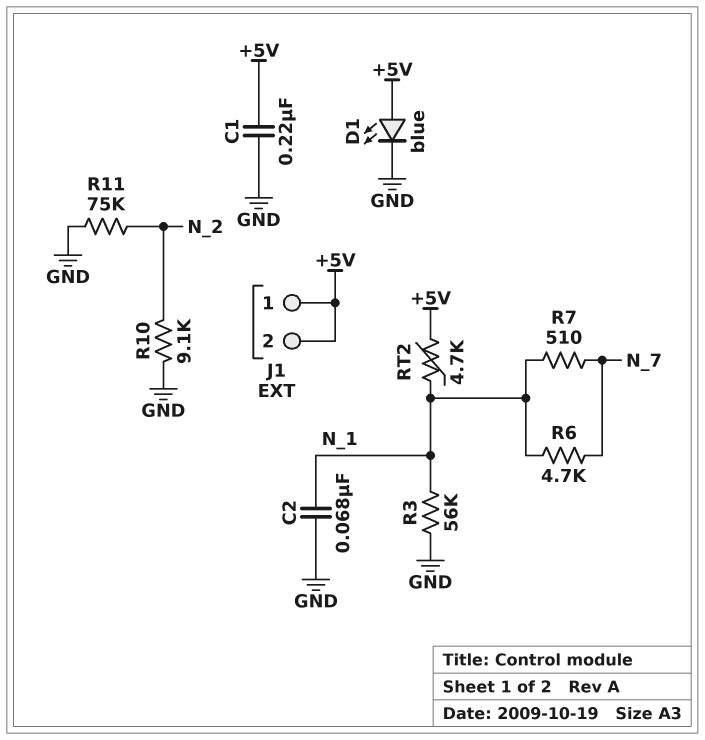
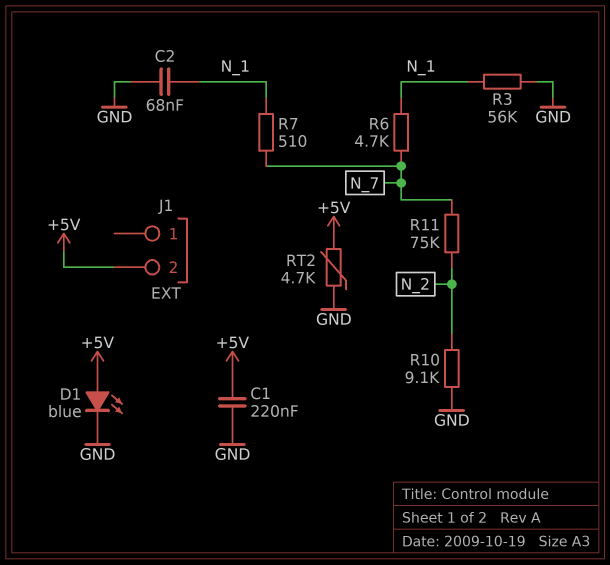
J1 pin 1: +5V -> none
R11: 75k (GND, N_2) -> 75k (N_2, N_7)
RT2: 4.7k (+5V, N_1) -> 4.7k (+5V, GND)

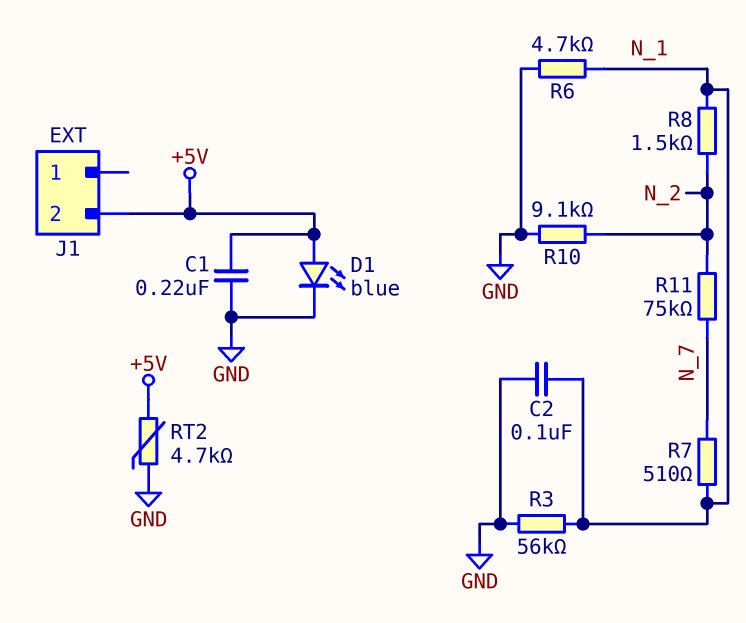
C2: 68nF (GND, N_1) -> 100nF (GND, N_1)
R6: 4.7k (N_1, N_7) -> 4.7k (GND, N_1)
R8: none -> 1.5k (N_1, N_2)

